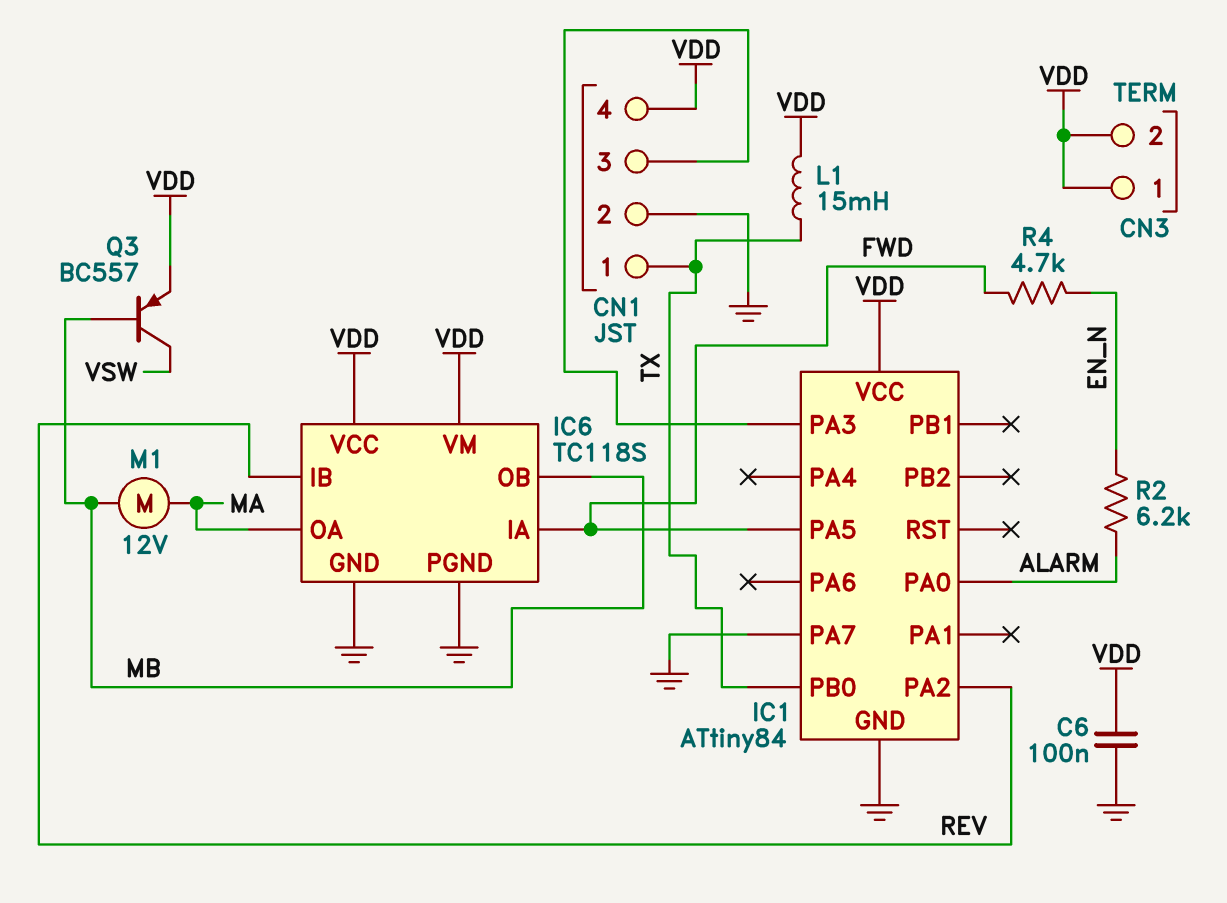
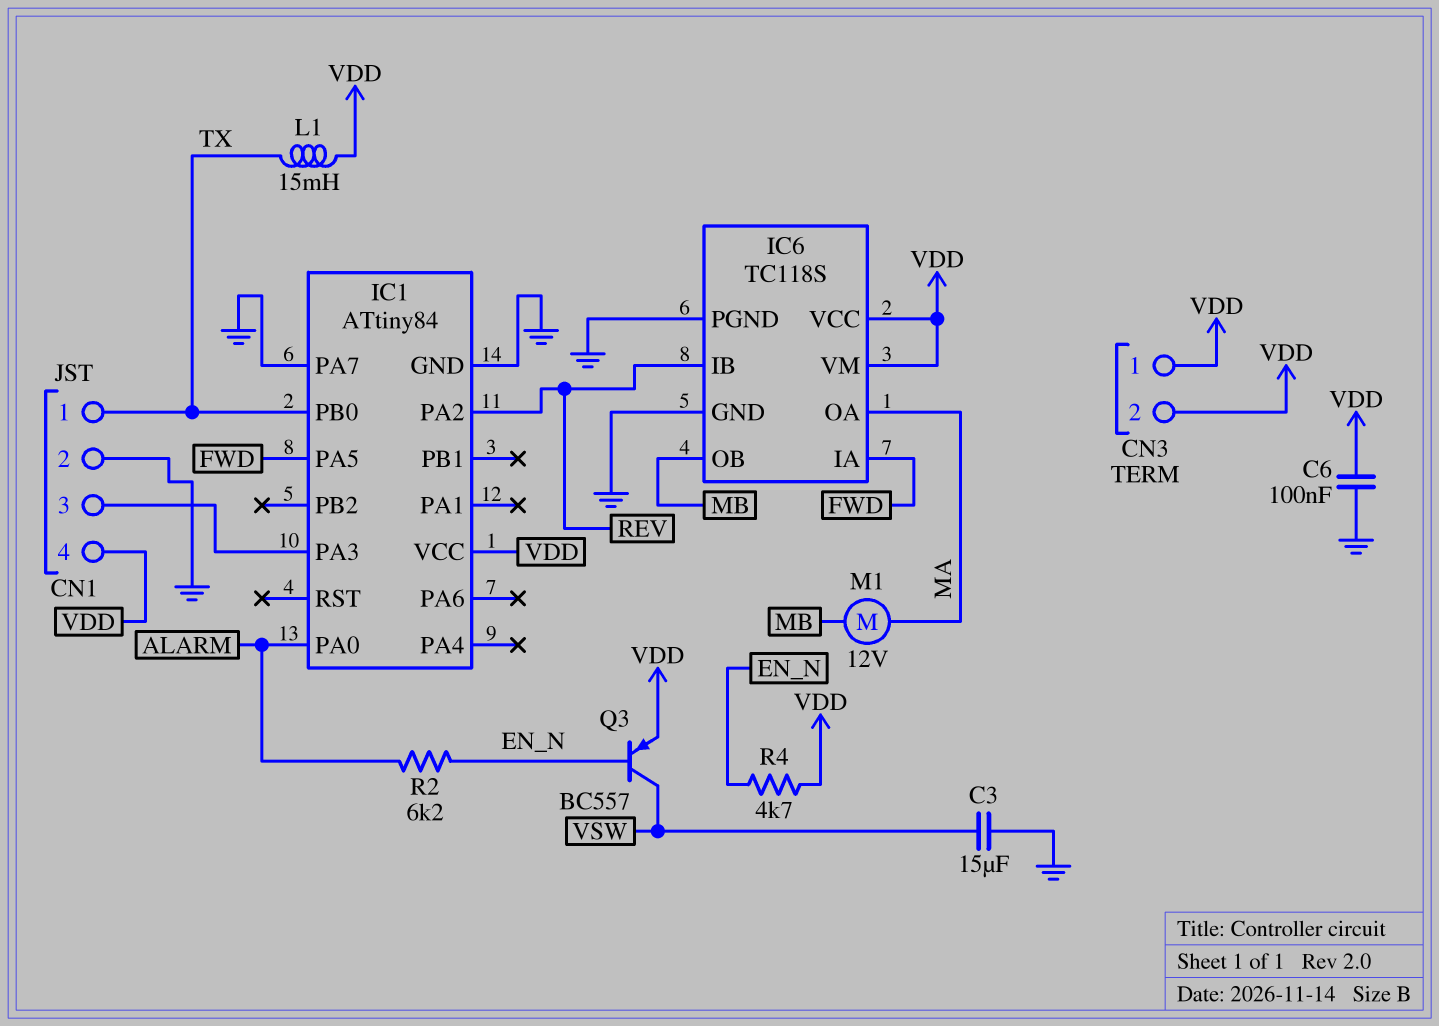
C3: none -> 15uF (GND, VSW)
Q3: PNP BC557 (B MB, C VSW, E VDD) -> PNP BC557 (B EN_N, C VSW, E VDD)
R4: 4.7k (EN_N, FWD) -> 4.7k (EN_N, VDD)

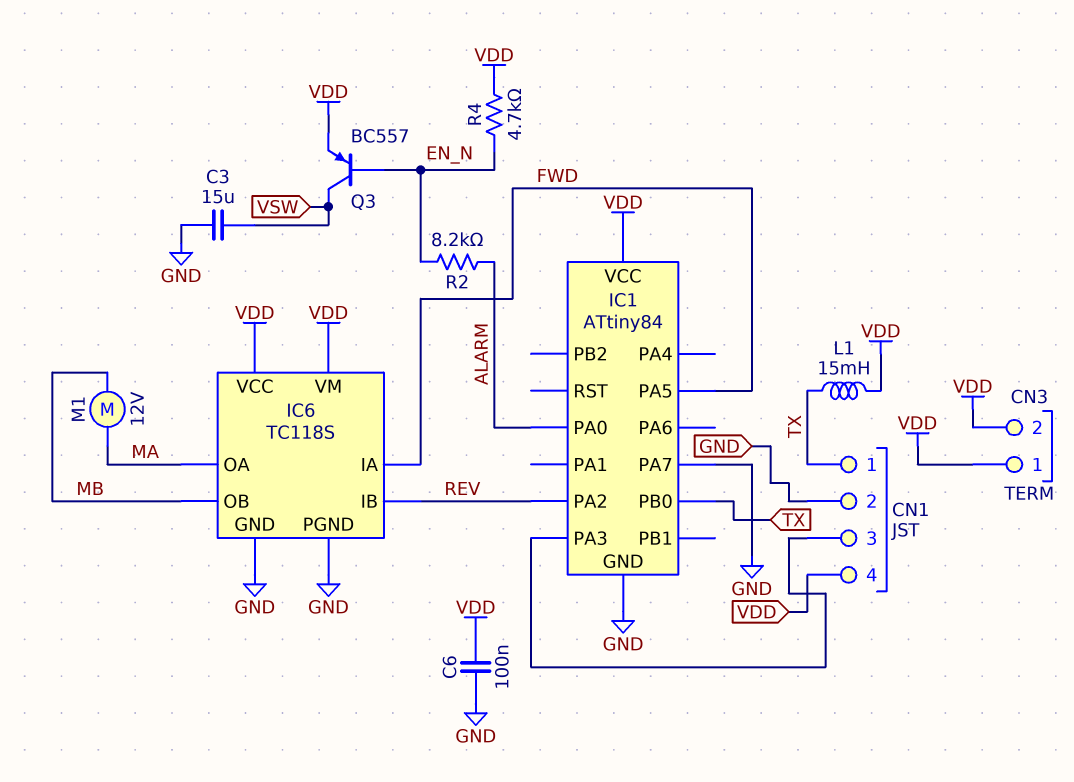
R2: 6.2k (ALARM, EN_N) -> 8.2k (ALARM, EN_N)

